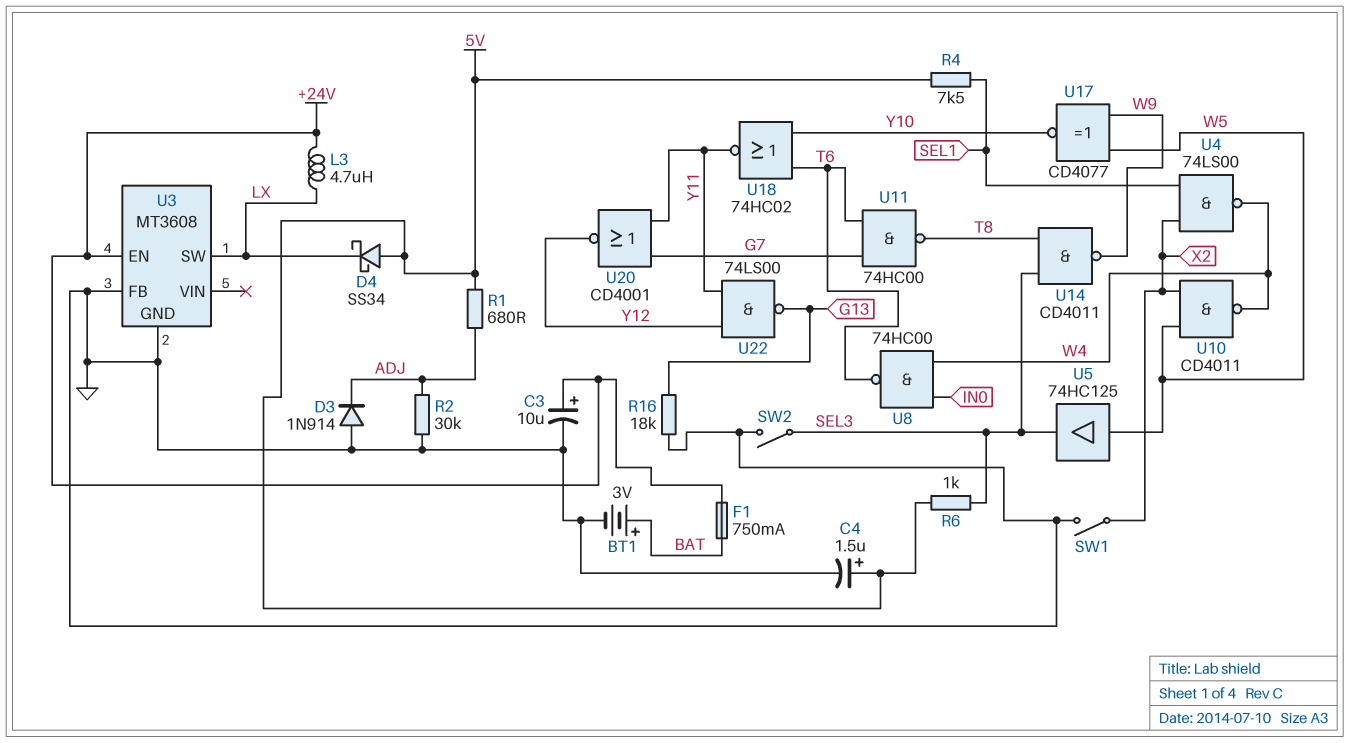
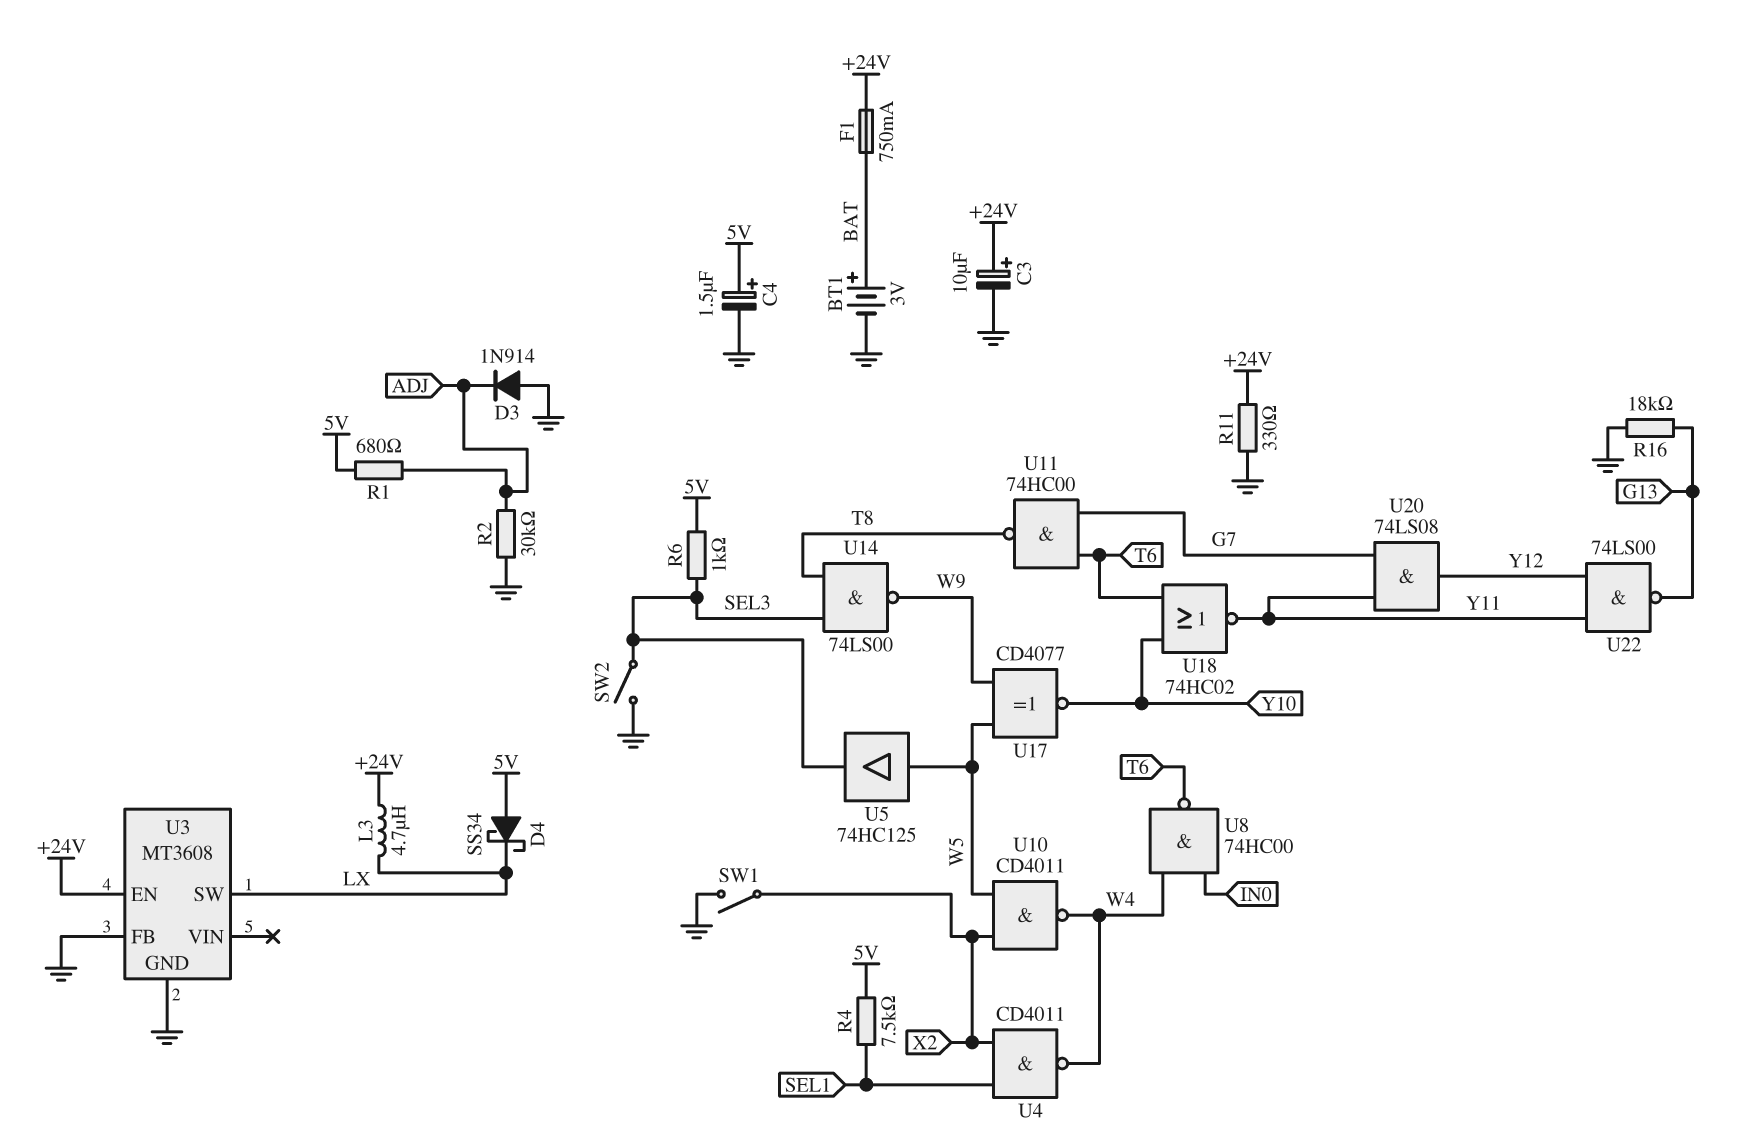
R11: none -> 330 (+24V, GND)
U4: NAND 74LS00 (in SEL1, in X2, out W4) -> NAND CD4011 (in SEL1, in X2, out W4)
U14: NAND CD4011 (in SEL3, in T8, out W9) -> NAND 74LS00 (in SEL3, in T8, out W9)
U20: NOR CD4001 (in G7, in Y11, out Y12) -> AND 74LS08 (in G7, in Y11, out Y12)

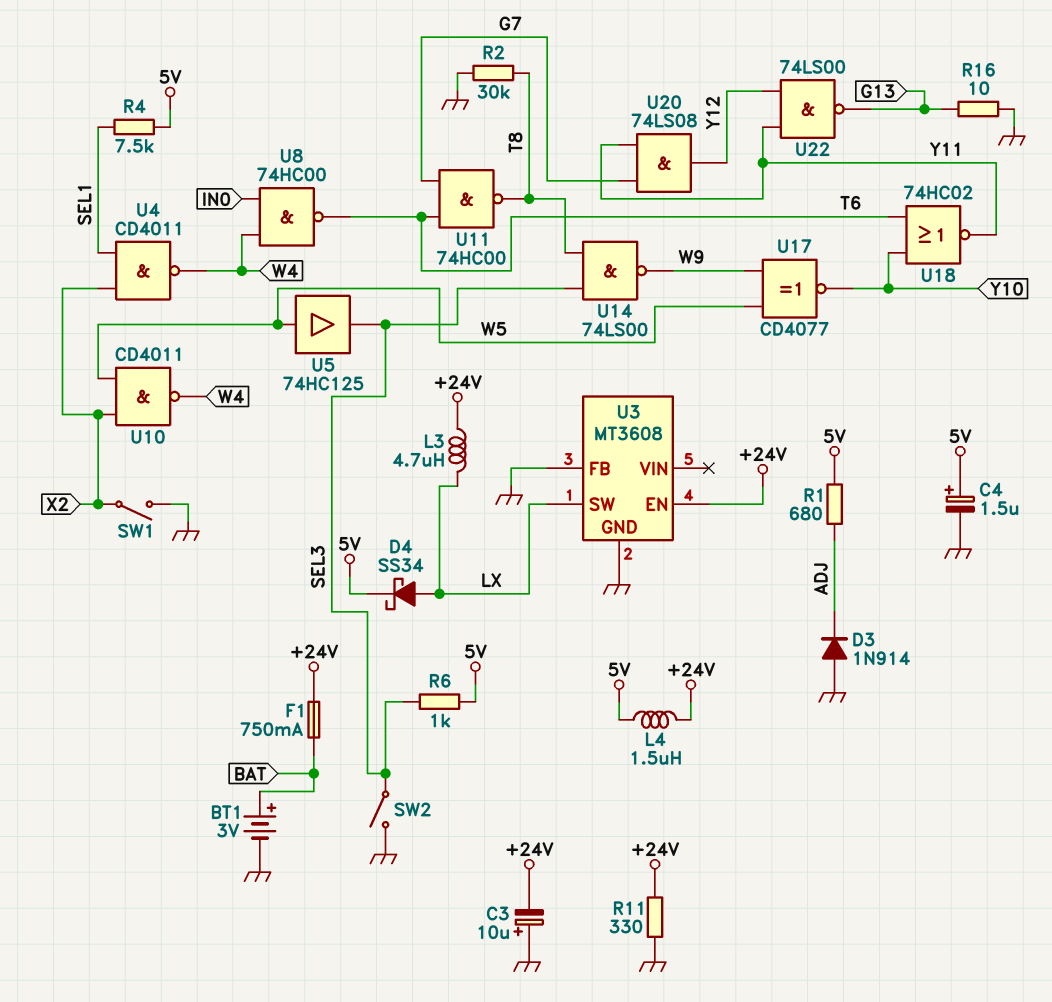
C3: 10uF (plus +24V, minus GND) -> 10uF (plus GND, minus +24V)
D4: schottky SS34 (A 5V, K LX) -> schottky SS34 (A LX, K 5V)
L4: none -> 1.5uH (+24V, 5V)
R2: 30k (ADJ, GND) -> 30k (GND, T8)
R16: 18k (G13, GND) -> 10 (G13, GND)

